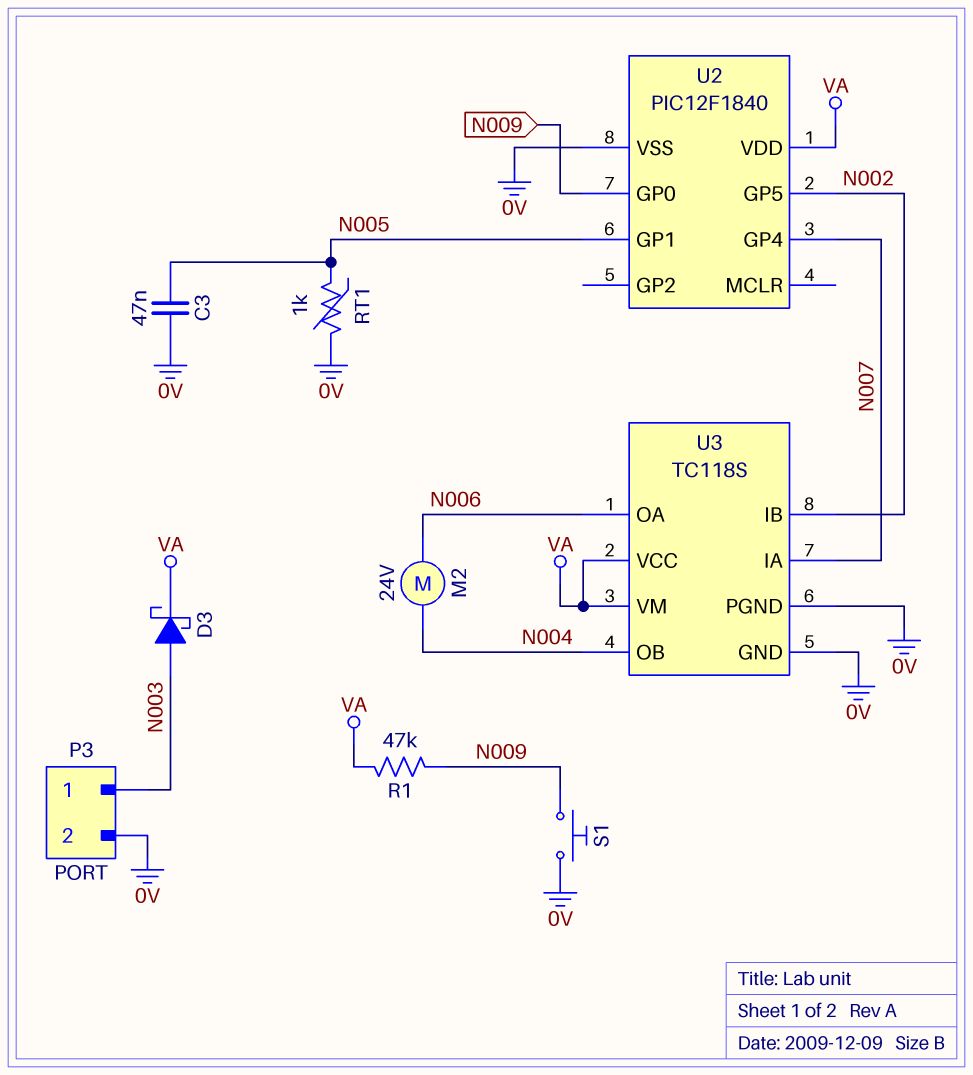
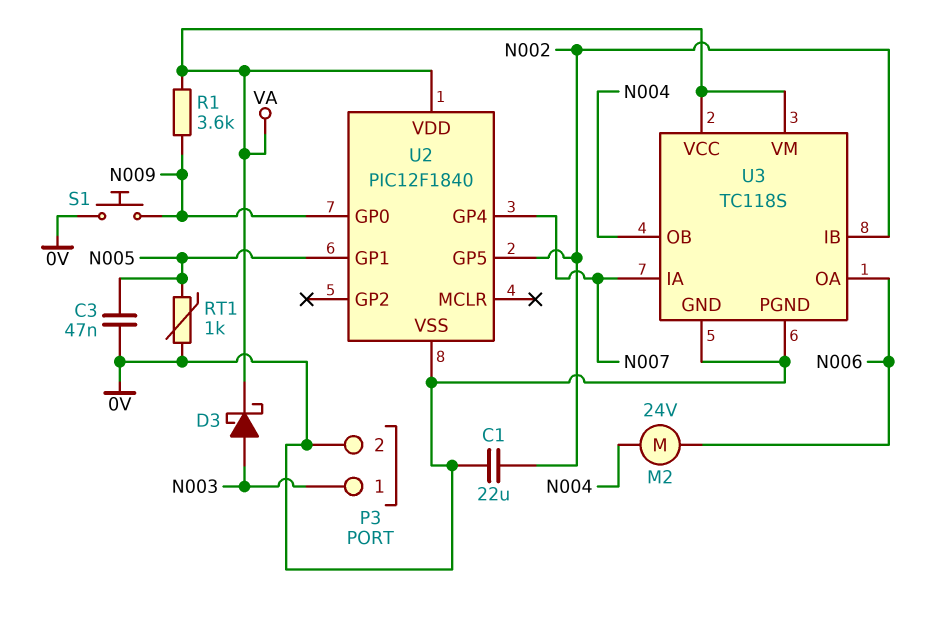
C1: none -> 22uF (0V, N002)
R1: 47k (N009, VA) -> 3.6k (N009, VA)

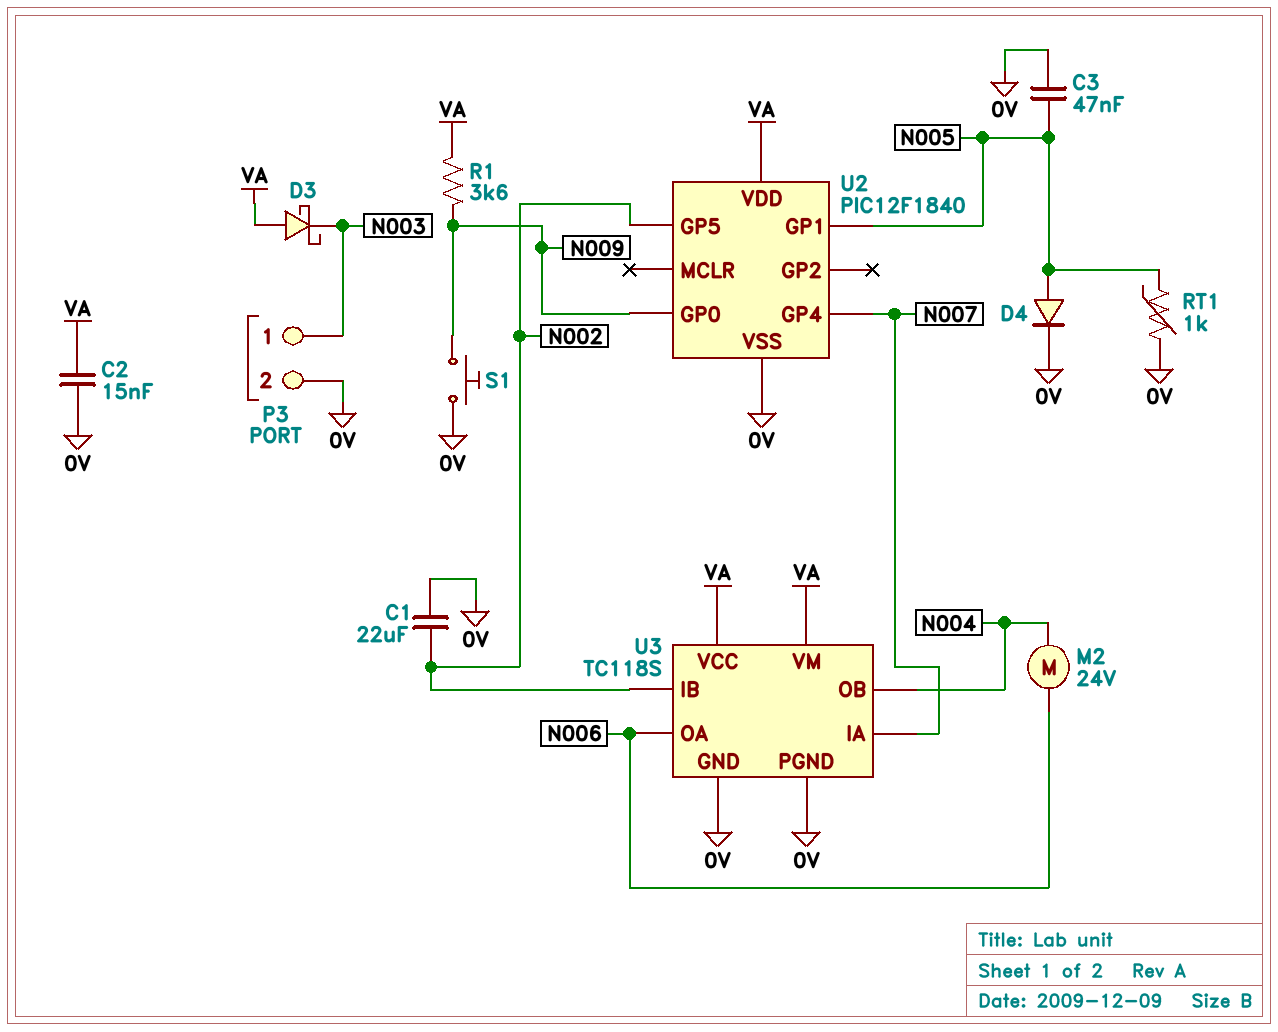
C2: none -> 15nF (0V, VA)
D3: schottky (A N003, K VA) -> schottky (A VA, K N003)
D4: none -> diode (A N005, K 0V)

